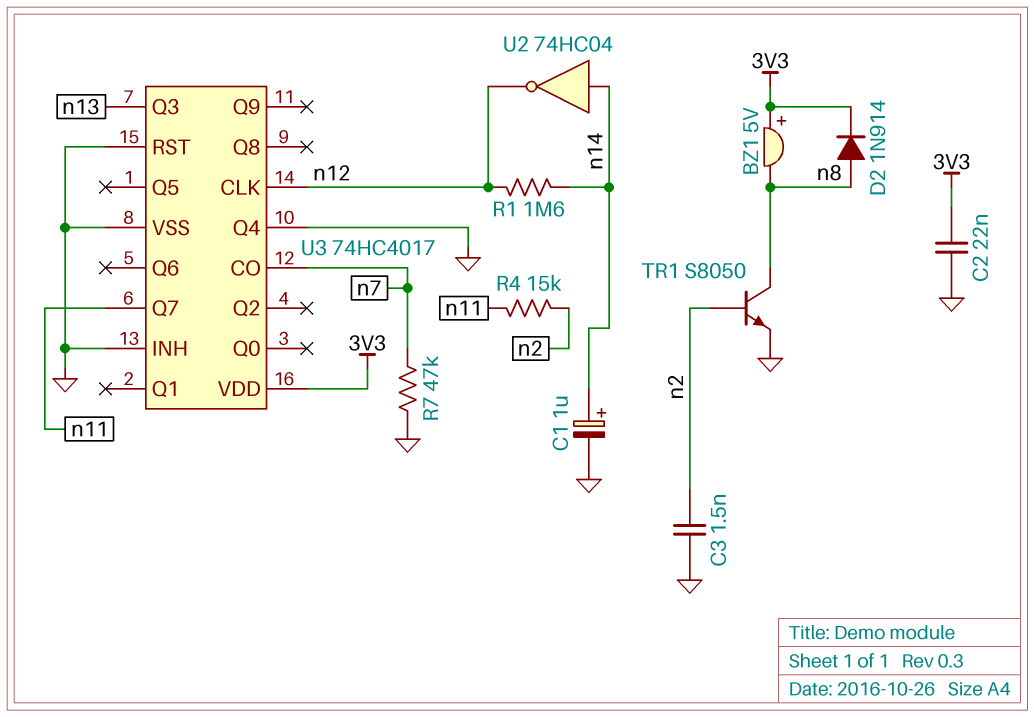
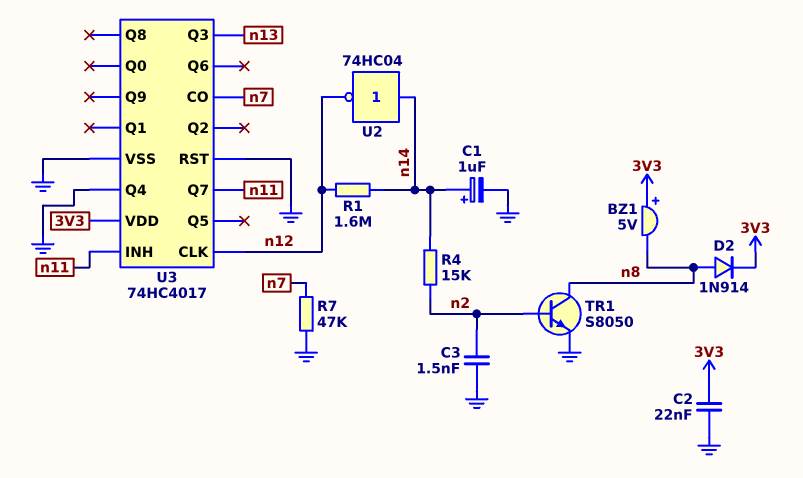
R4: 15k (n2, n11) -> 15k (n2, n14)
U3 pin INH: GND -> n11

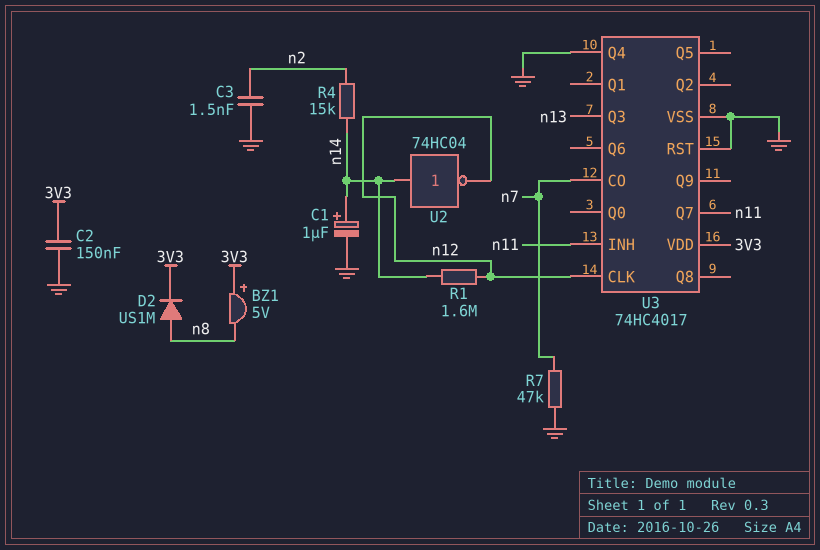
C2: 22nF (3V3, GND) -> 150nF (3V3, GND)
D2: diode 1N914 (A n8, K 3V3) -> diode US1M (A n8, K 3V3)
TR1: NPN S8050 (B n2, C n8, E GND) -> none

